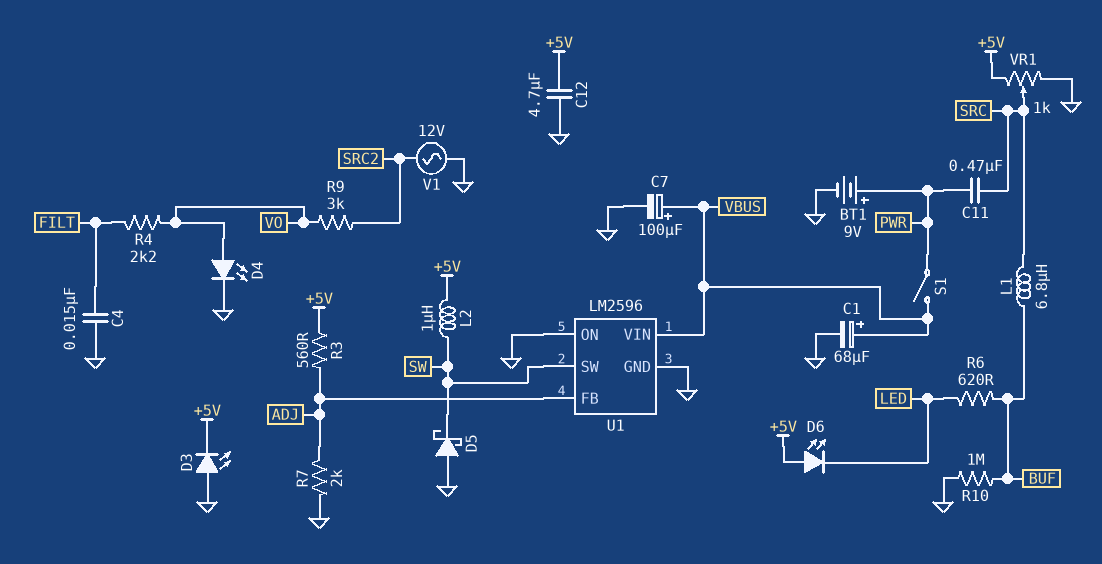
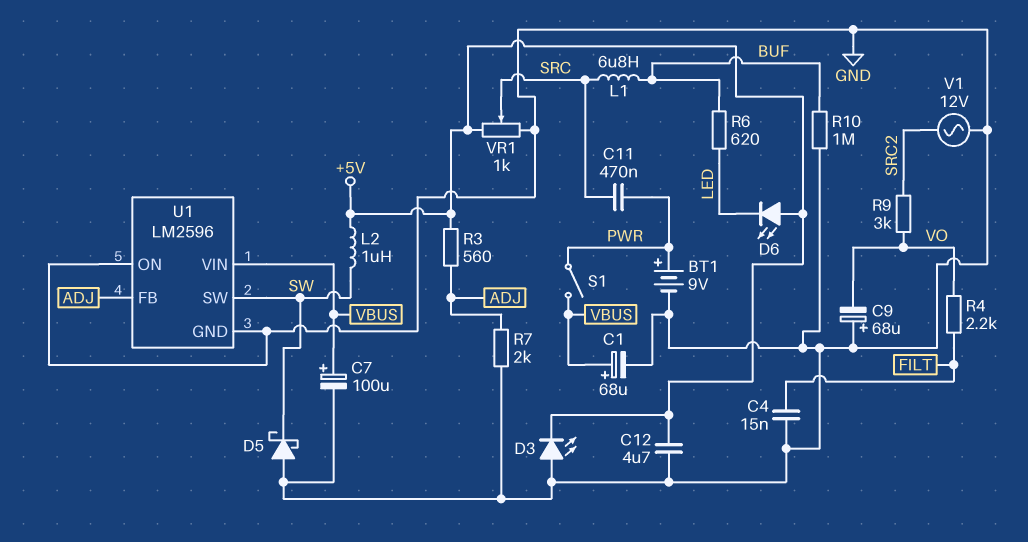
C9: none -> 68uF (plus GND, minus VO)
D4: LED (A VO, K GND) -> none

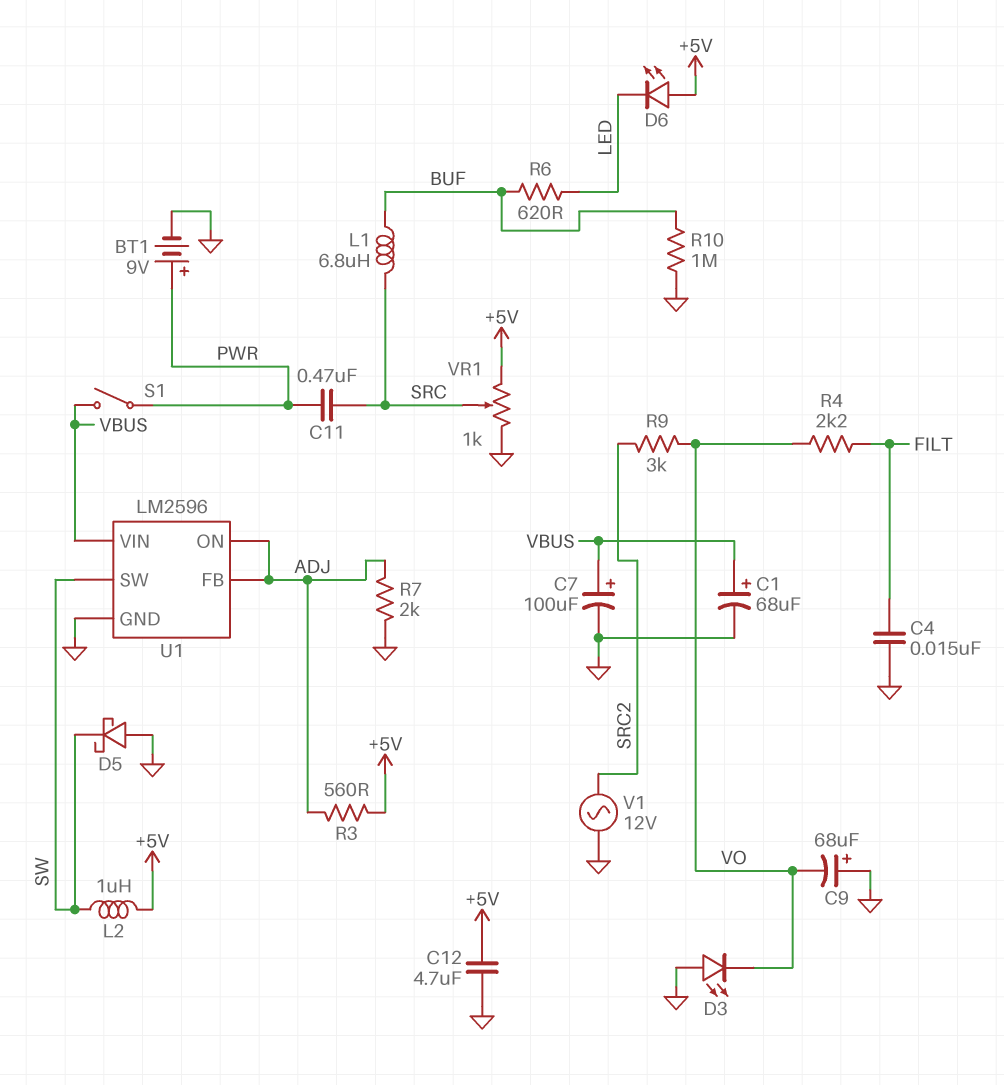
D3: LED (A GND, K +5V) -> LED (A GND, K VO)
U1 pin ON: GND -> ADJ

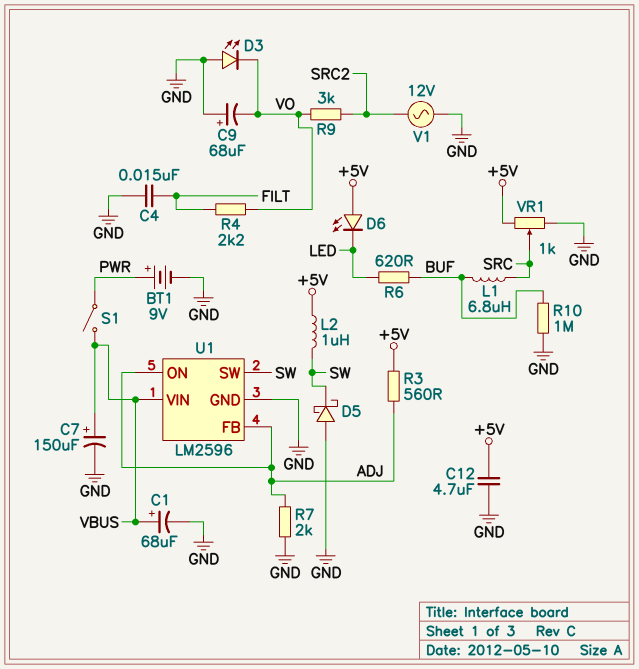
C7: 100uF (plus VBUS, minus GND) -> 150uF (plus VBUS, minus GND)
C11: 470nF (PWR, SRC) -> none

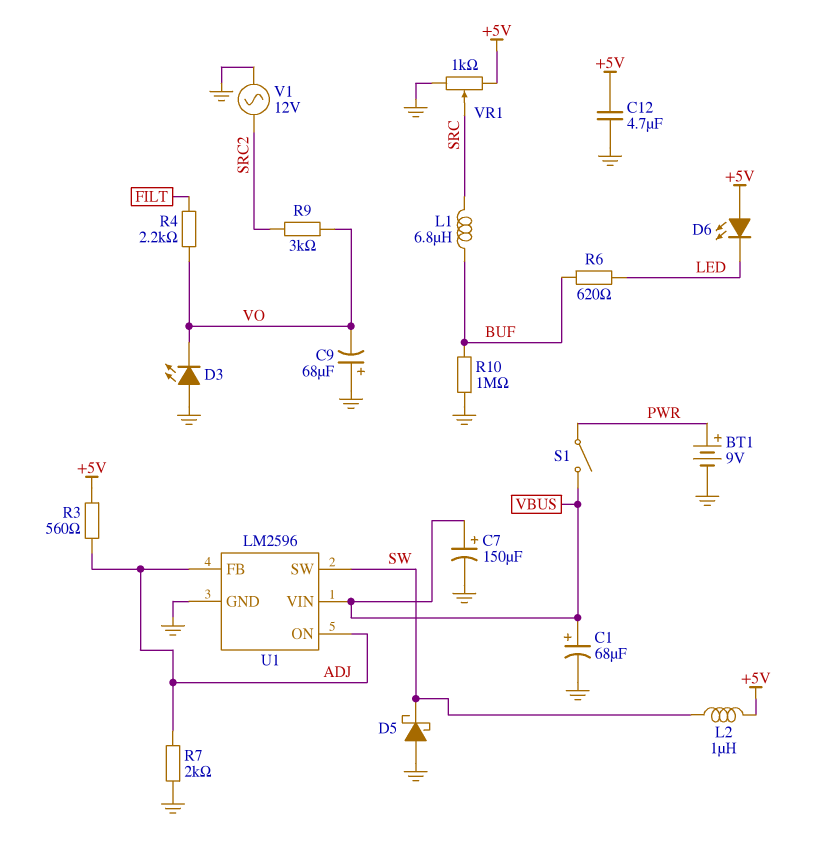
C4: 15nF (FILT, GND) -> none

